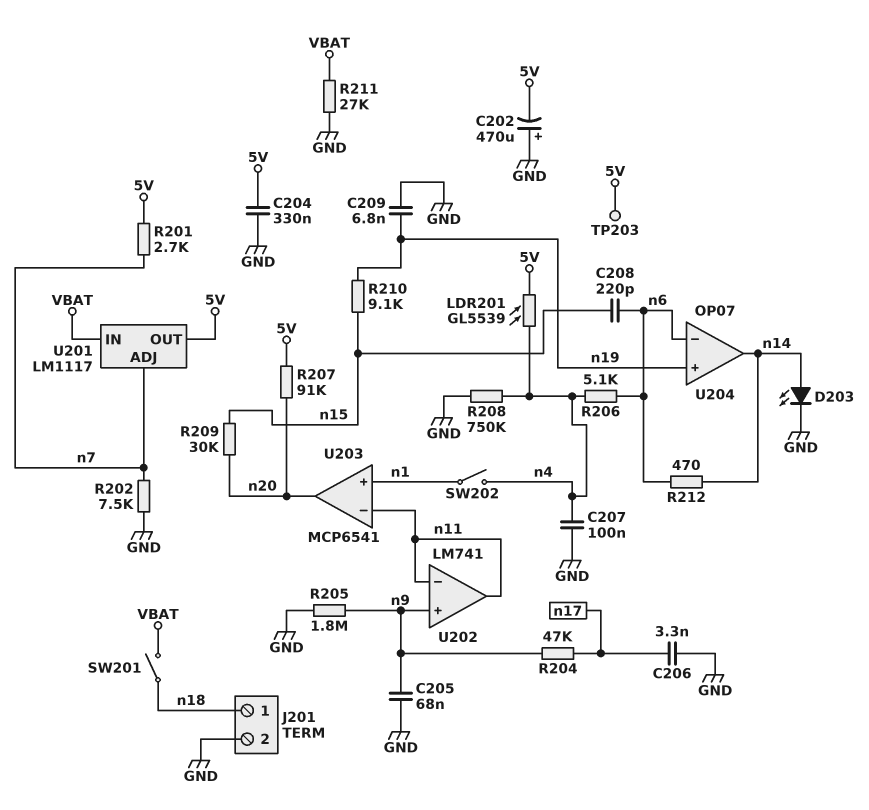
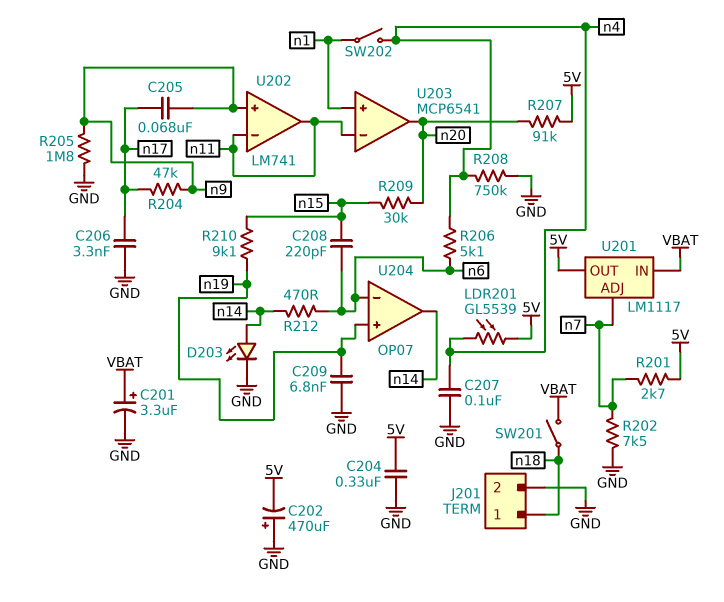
C201: none -> 3.3uF (plus VBAT, minus GND)
C205: 68nF (GND, n9) -> 68nF (n9, n17)
R211: 27k (GND, VBAT) -> none
TP203: test point (5V) -> none

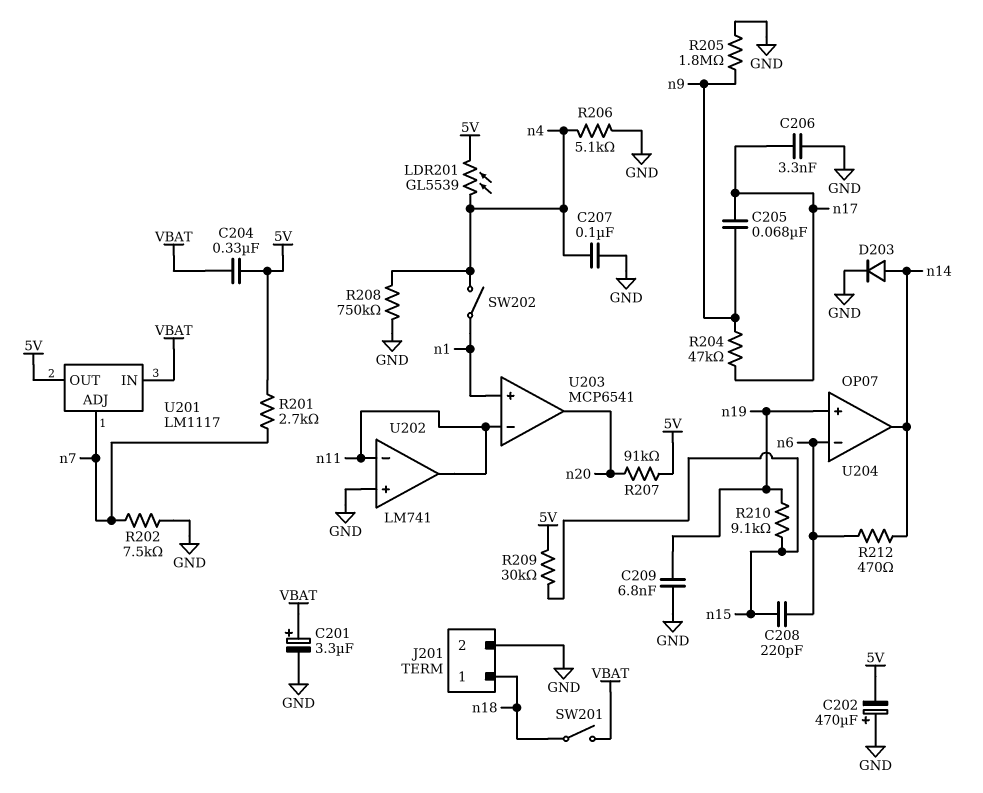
C204: 330nF (5V, GND) -> 330nF (5V, VBAT)
D203: LED (A n14, K GND) -> diode (A n14, K GND)
R206: 5.1k (n4, n6) -> 5.1k (GND, n4)
R209: 30k (n15, n20) -> 30k (5V, n15)
U202 pin in+: n9 -> GND

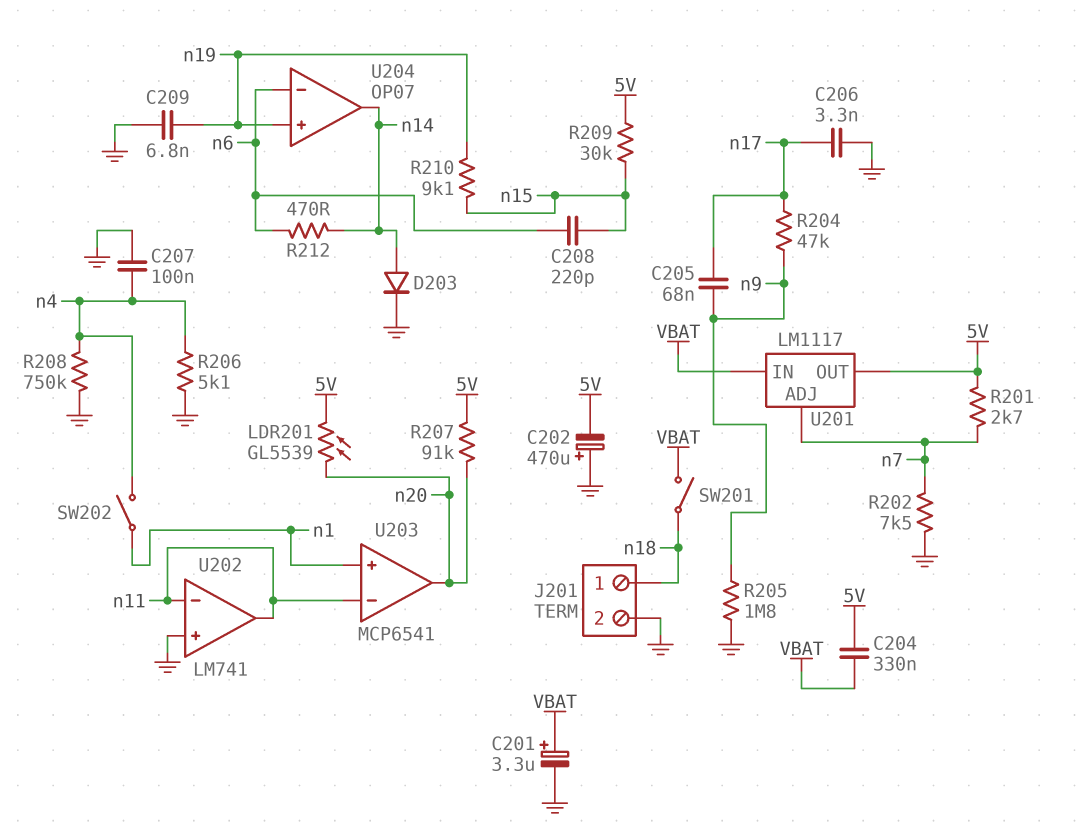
LDR201: GL5539 (5V, n4) -> GL5539 (5V, n20)

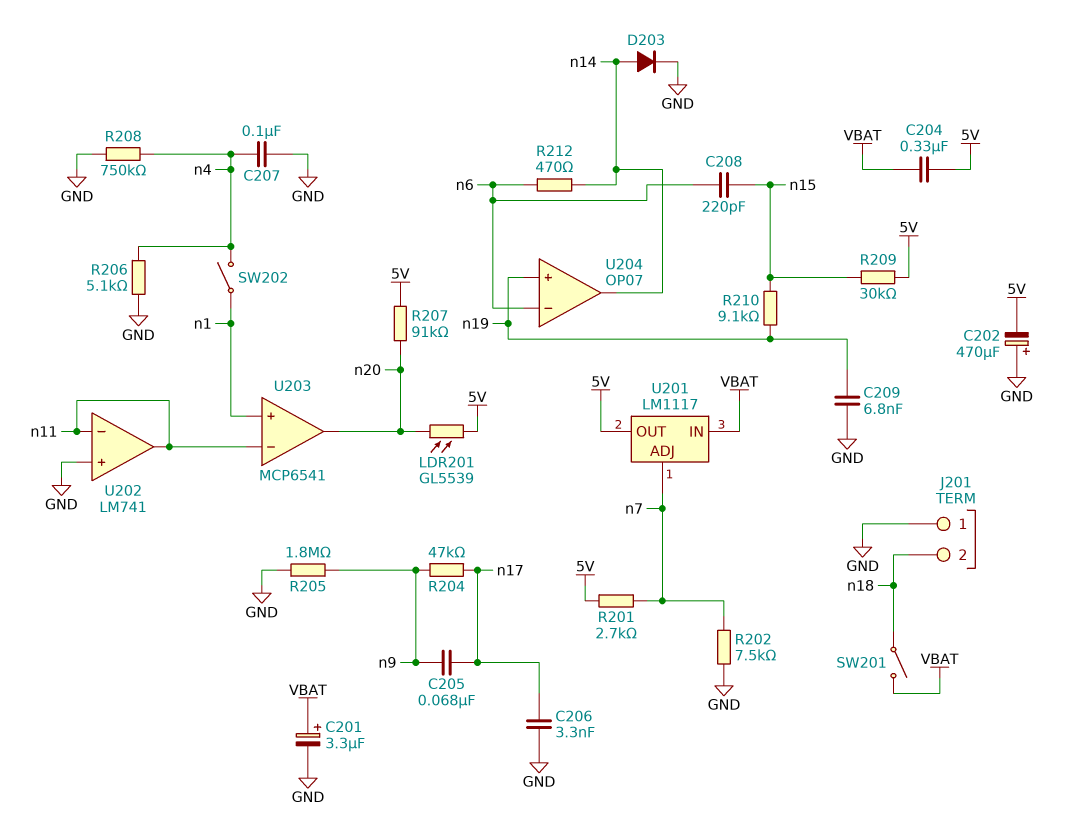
J201 pin 1: n18 -> GND
J201 pin 2: GND -> n18

